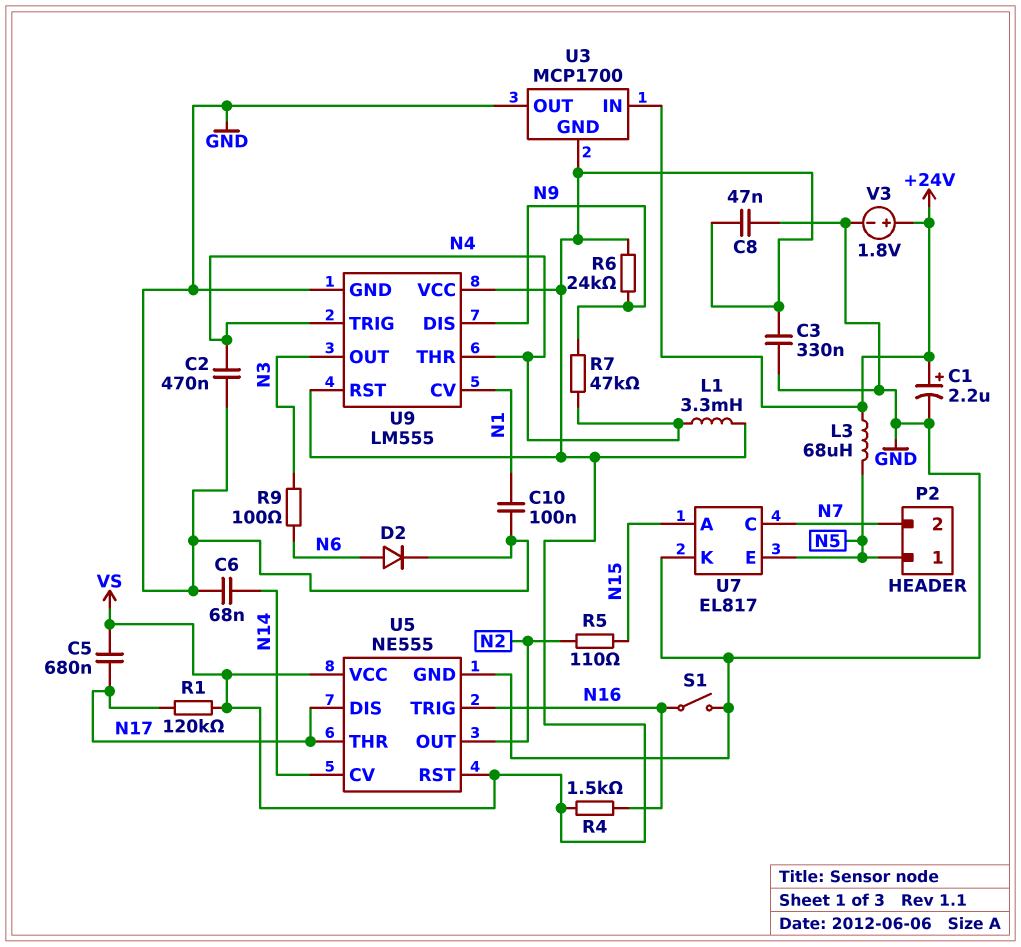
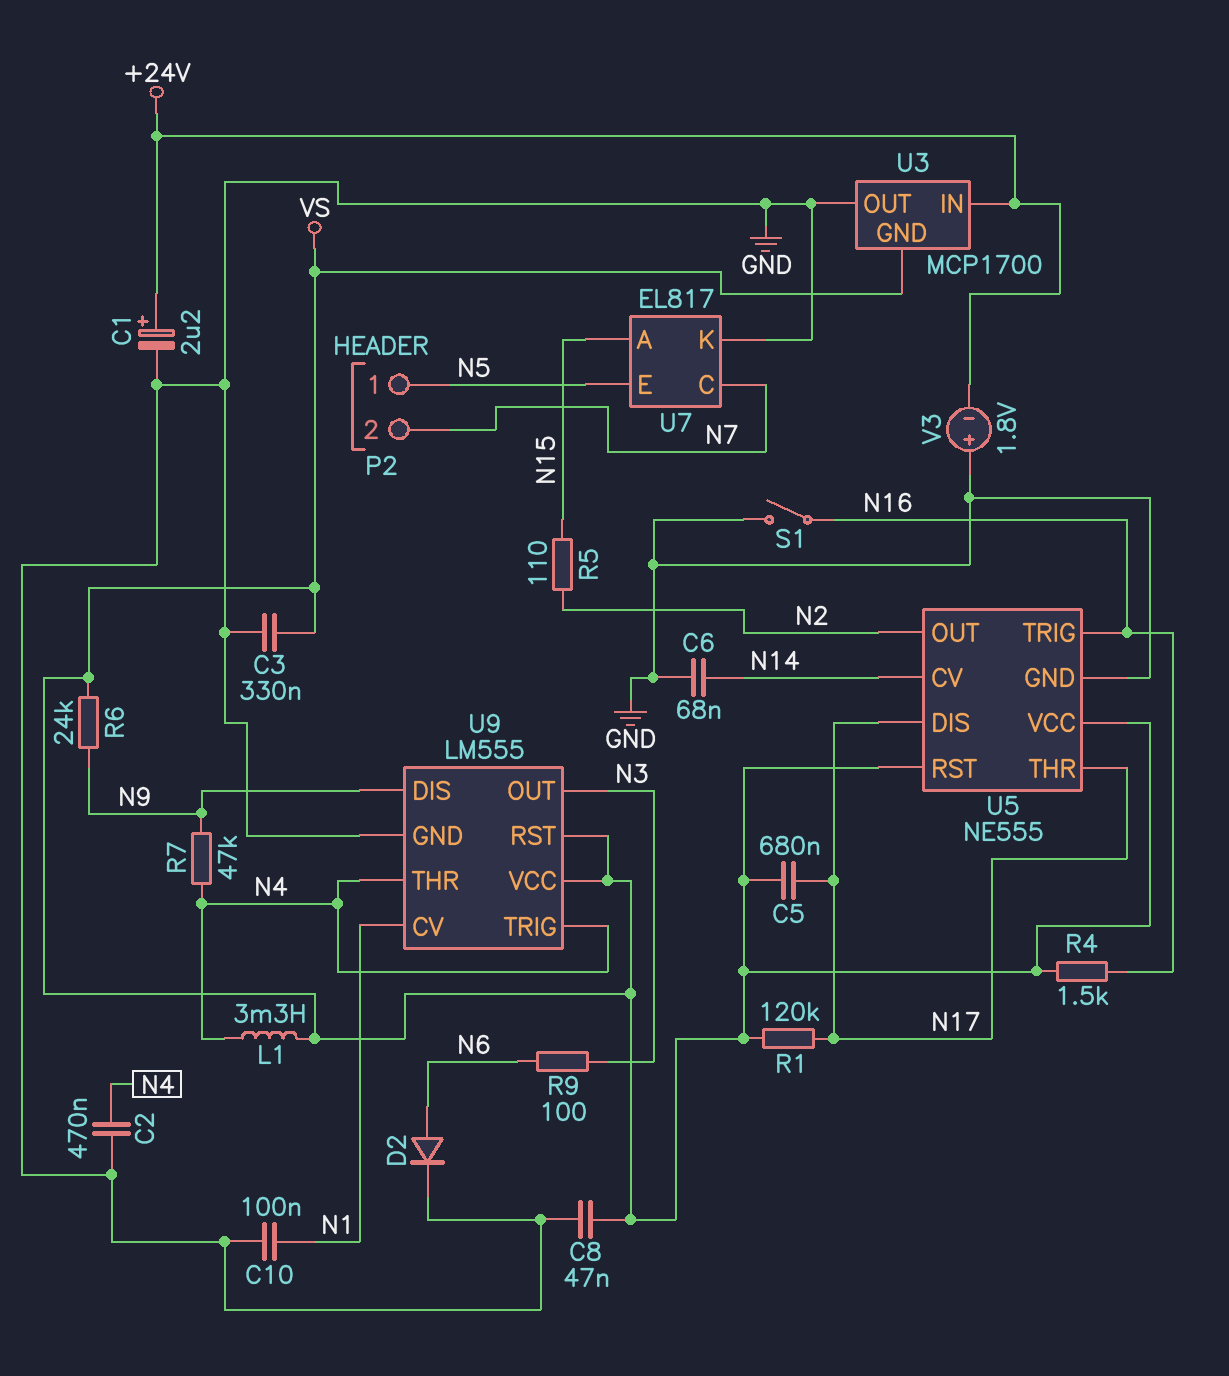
L3: 68uH (+24V, N5) -> none
V3: 1.8V (plus +24V, minus GND) -> 1.8V (plus GND, minus +24V)

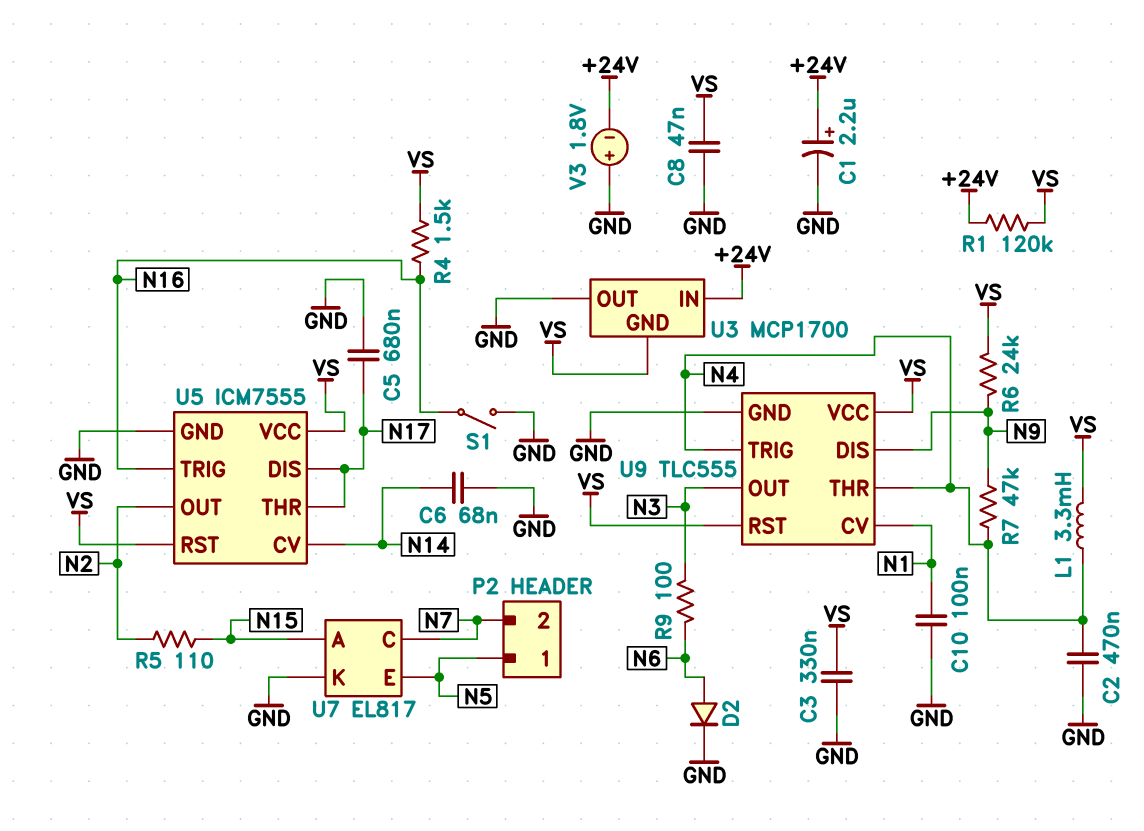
C5: 680nF (N17, VS) -> 680nF (GND, N17)
R1: 120k (N17, VS) -> 120k (+24V, VS)
U5: NE555 -> ICM7555
U9: LM555 -> TLC555

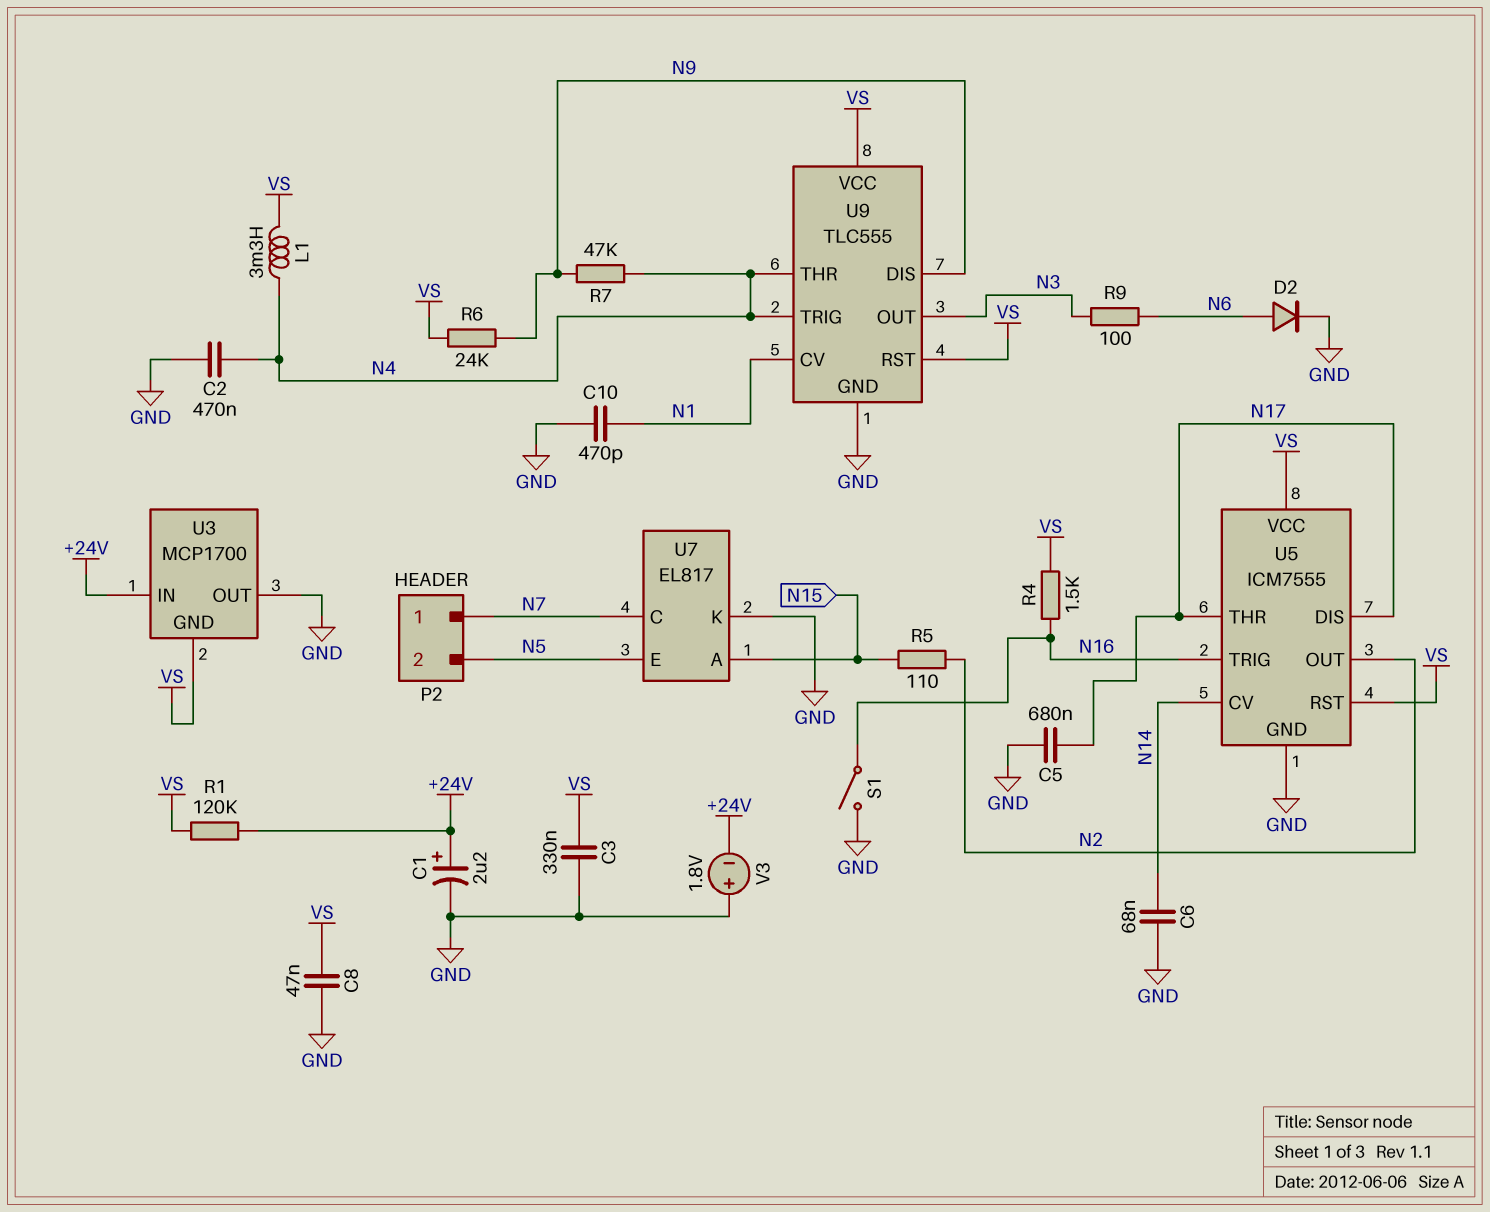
C10: 100nF (GND, N1) -> 470pF (GND, N1)
P2 pin 1: N5 -> N7
P2 pin 2: N7 -> N5

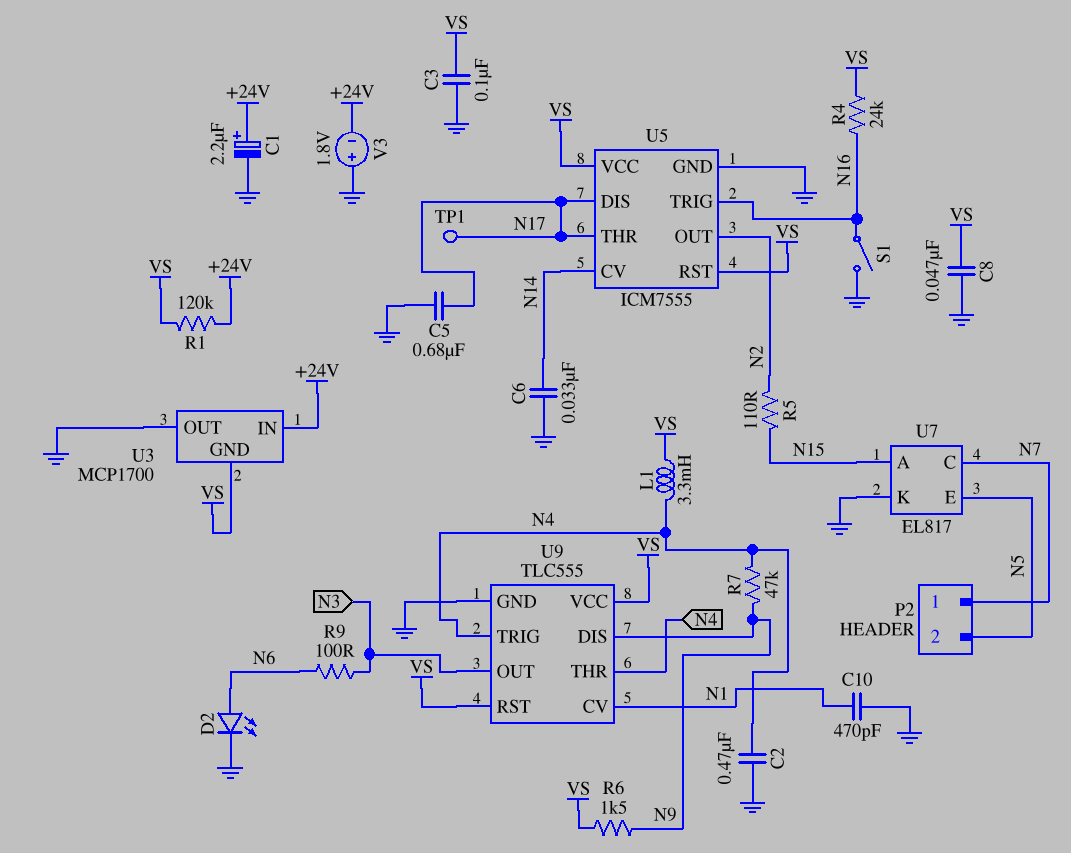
C3: 330nF (GND, VS) -> 100nF (GND, VS)
C6: 68nF (GND, N14) -> 33nF (GND, N14)
D2: diode (A N6, K GND) -> LED (A N6, K GND)
R4: 1.5k (N16, VS) -> 24k (N16, VS)
R6: 24k (N9, VS) -> 1.5k (N9, VS)
TP1: none -> test point (N17)

